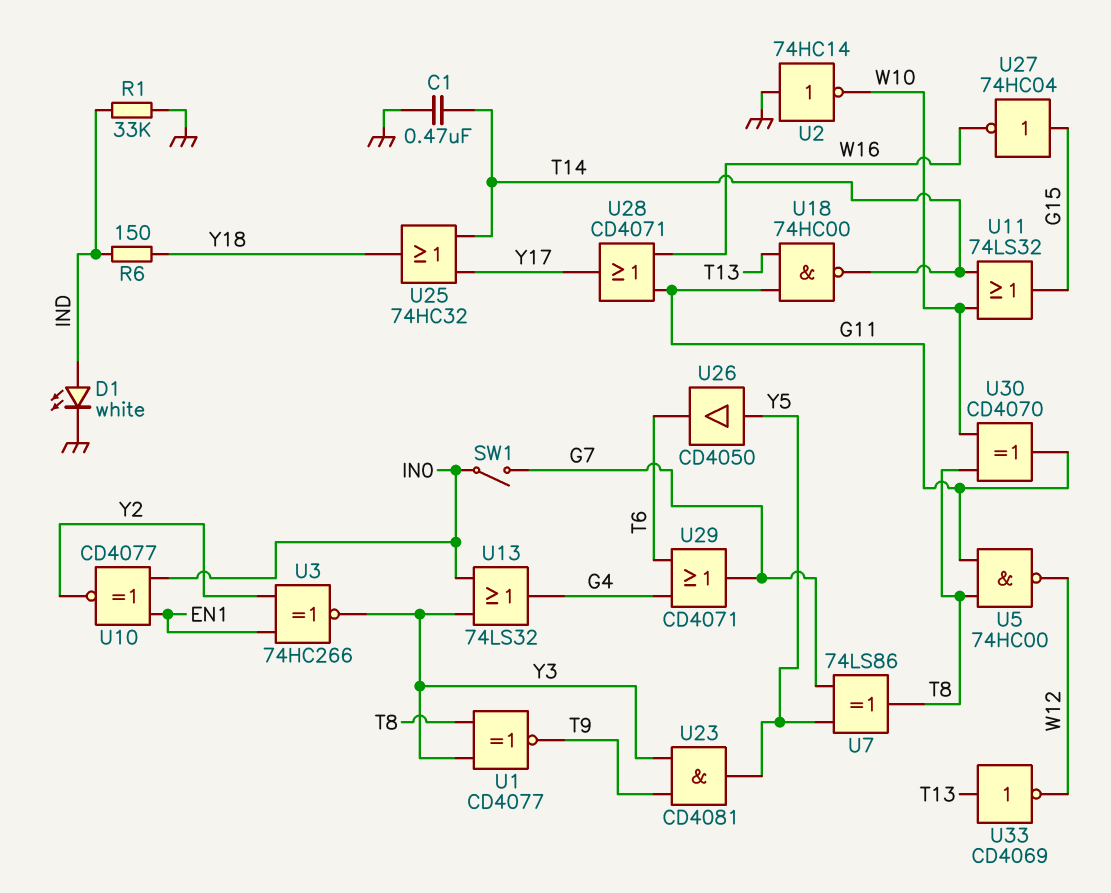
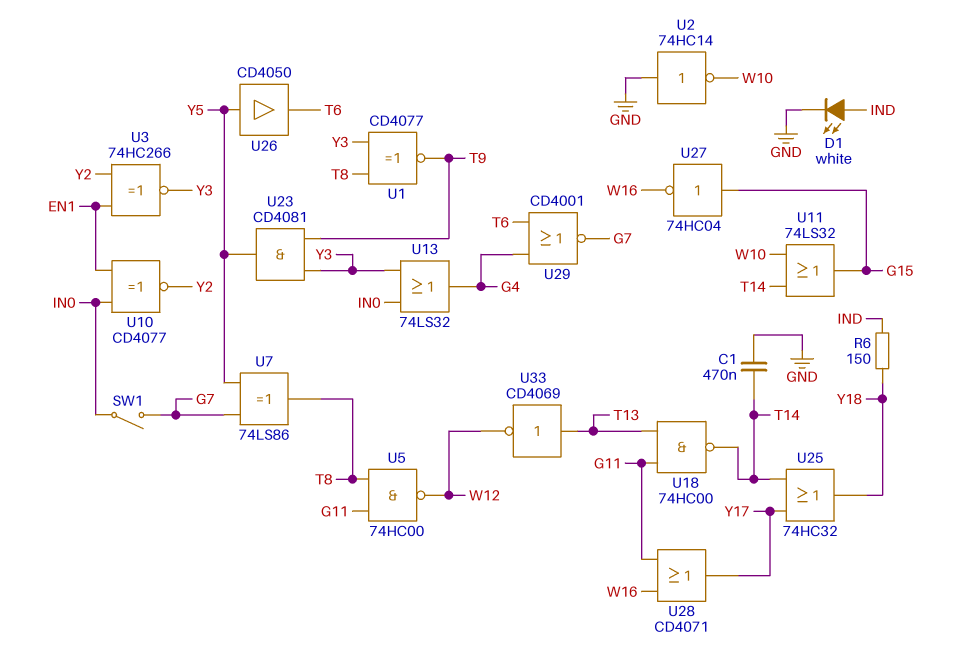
R1: 33k (GND, IND) -> none
U29: OR CD4071 (in G4, in T6, out G7) -> NOR CD4001 (in G4, in T6, out G7)
U30: XOR CD4070 (in T8, in W10, out G11) -> none

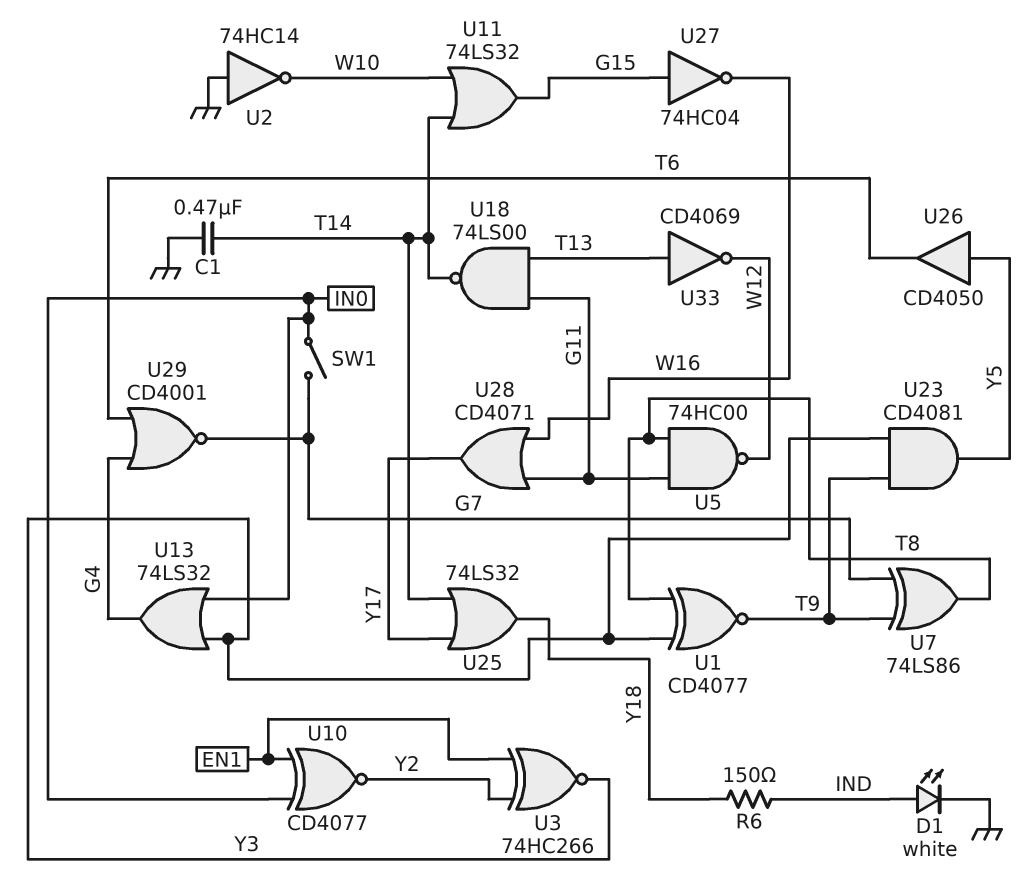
U7: XOR 74LS86 (in G7, in Y5, out T8) -> XOR 74LS86 (in G7, in T9, out T8)
U18: NAND 74HC00 (in G11, in T13, out T14) -> NAND 74LS00 (in G11, in T13, out T14)
U25: OR 74HC32 (in T14, in Y17, out Y18) -> OR 74LS32 (in T14, in Y17, out Y18)

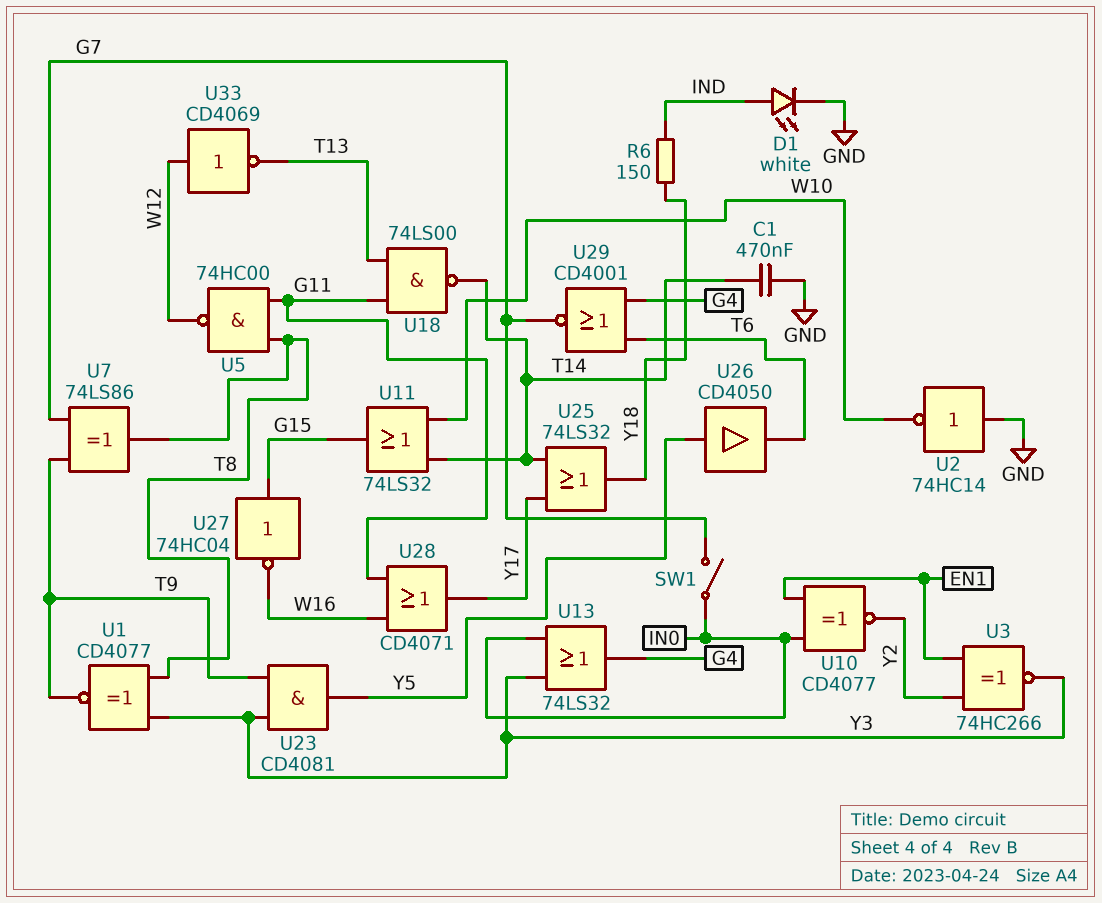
U33: NOT CD4069 (in T13, out W12) -> NOT CD4069 (in W12, out T13)

